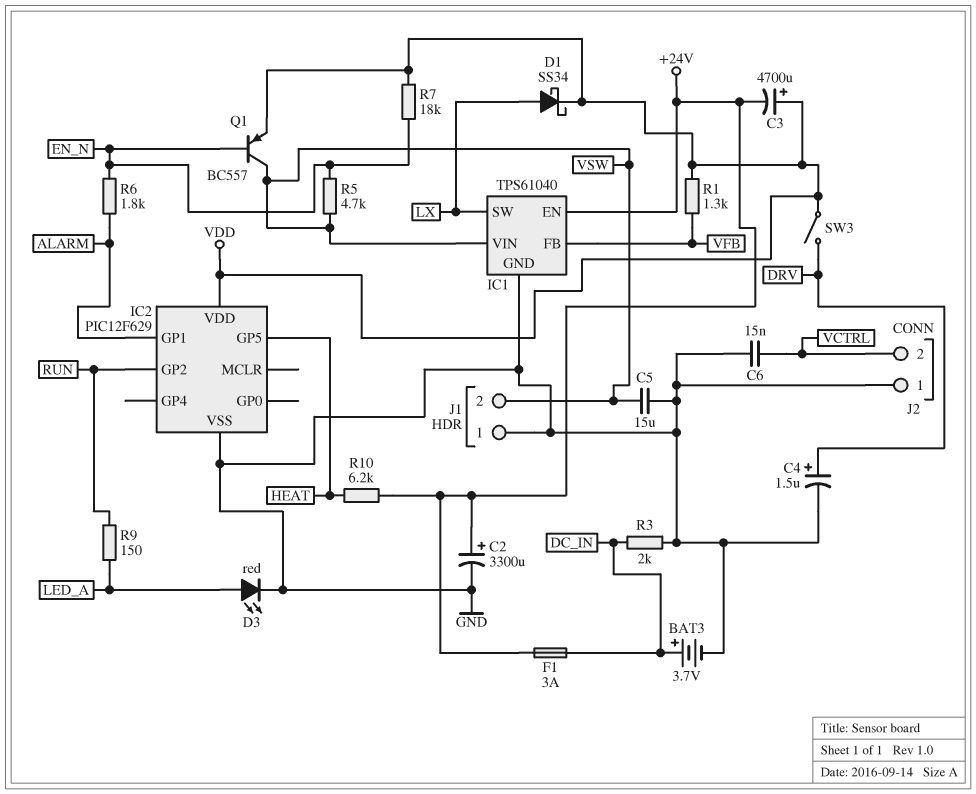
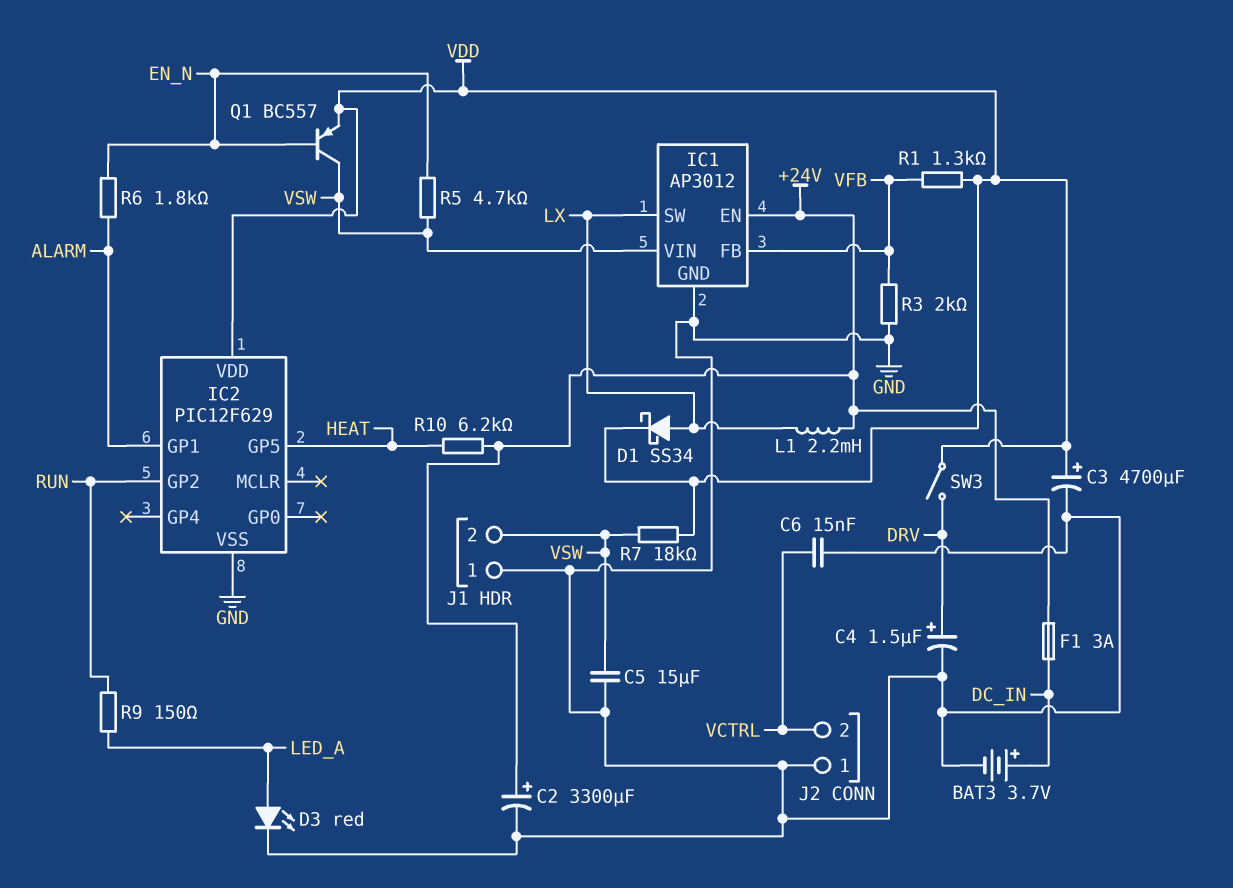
C3: 4700uF (plus VDD, minus +24V) -> 4700uF (plus VDD, minus GND)
IC1: TPS61040 -> AP3012
L1: none -> 2.2mH (+24V, LX)
R3: 2k (DC_IN, GND) -> 2k (GND, VFB)
R7: 18k (EN_N, VDD) -> 18k (VDD, VSW)

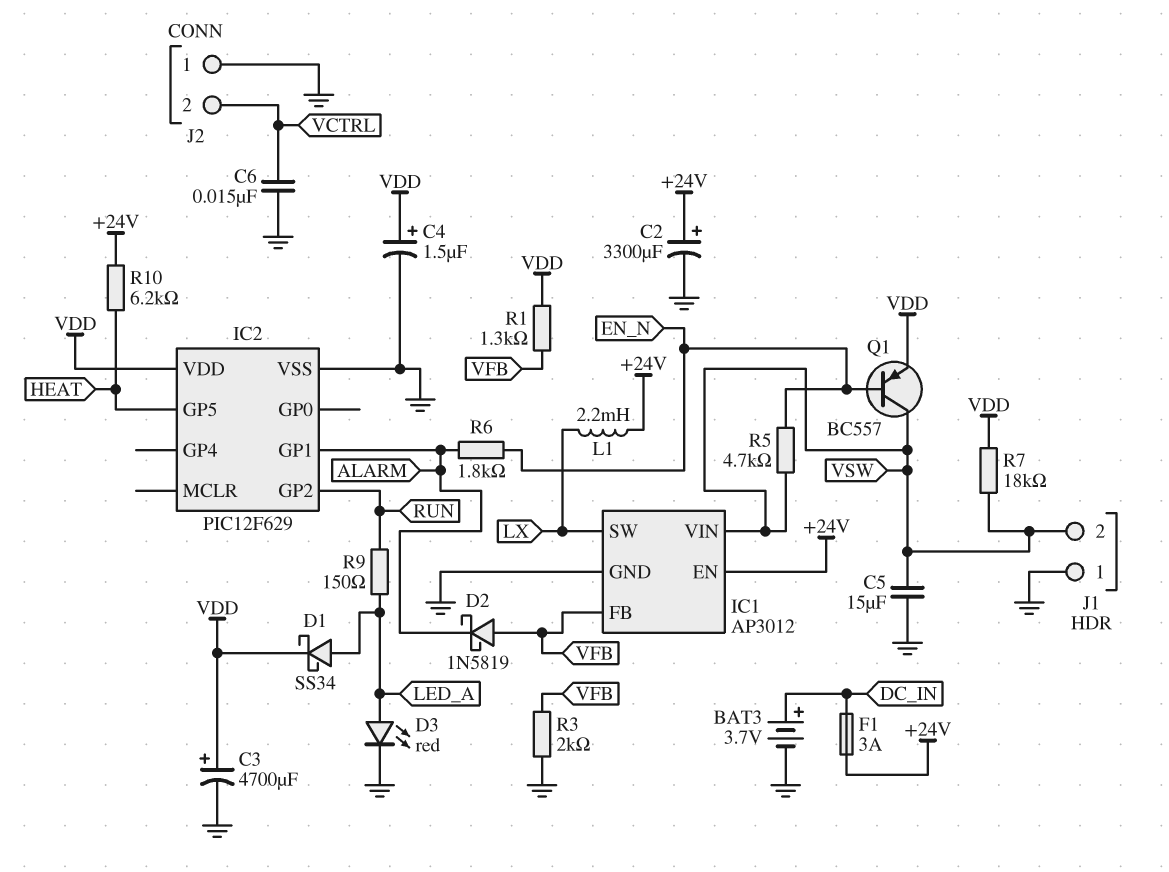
C4: 1.5uF (plus DRV, minus GND) -> 1.5uF (plus VDD, minus GND)
D1: schottky SS34 (A LX, K VDD) -> schottky SS34 (A LED_A, K VDD)
D2: none -> schottky 1N5819 (A VFB, K ALARM)
SW3: switch (DRV, VDD) -> none

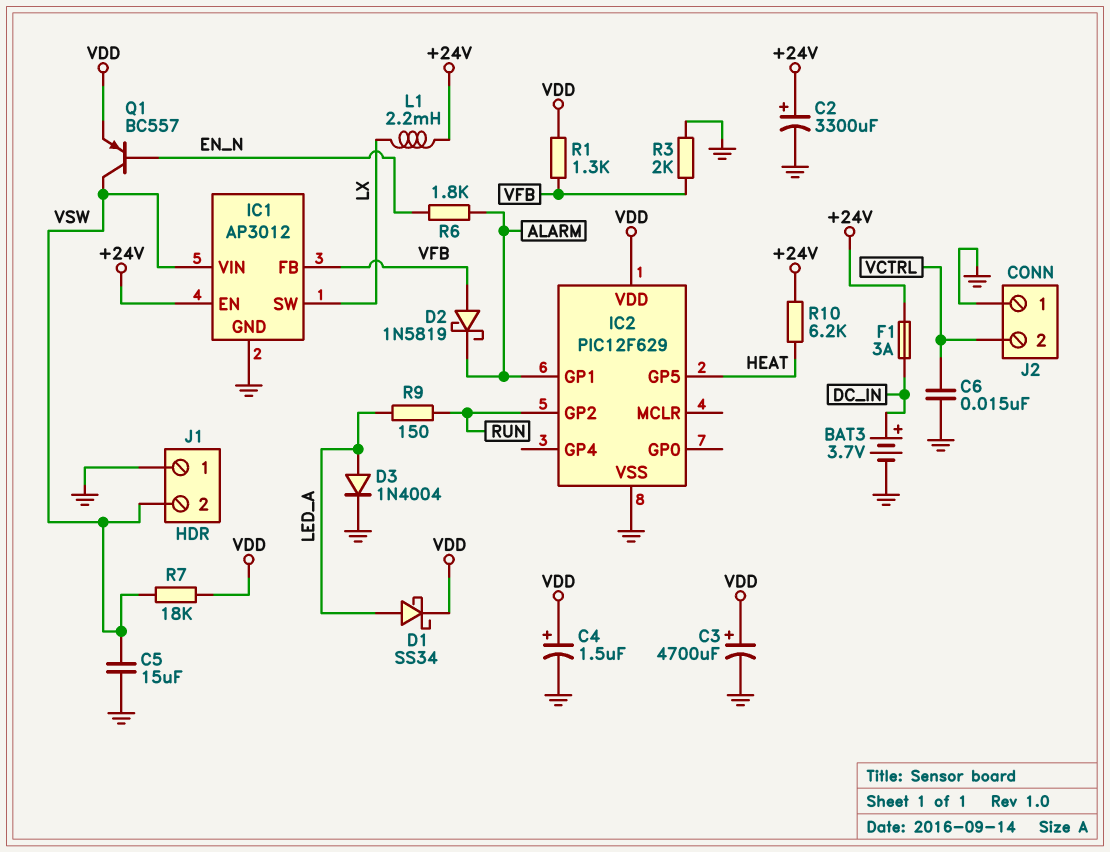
D3: LED red (A LED_A, K GND) -> diode 1N4004 (A LED_A, K GND)
R5: 4.7k (EN_N, VSW) -> none

